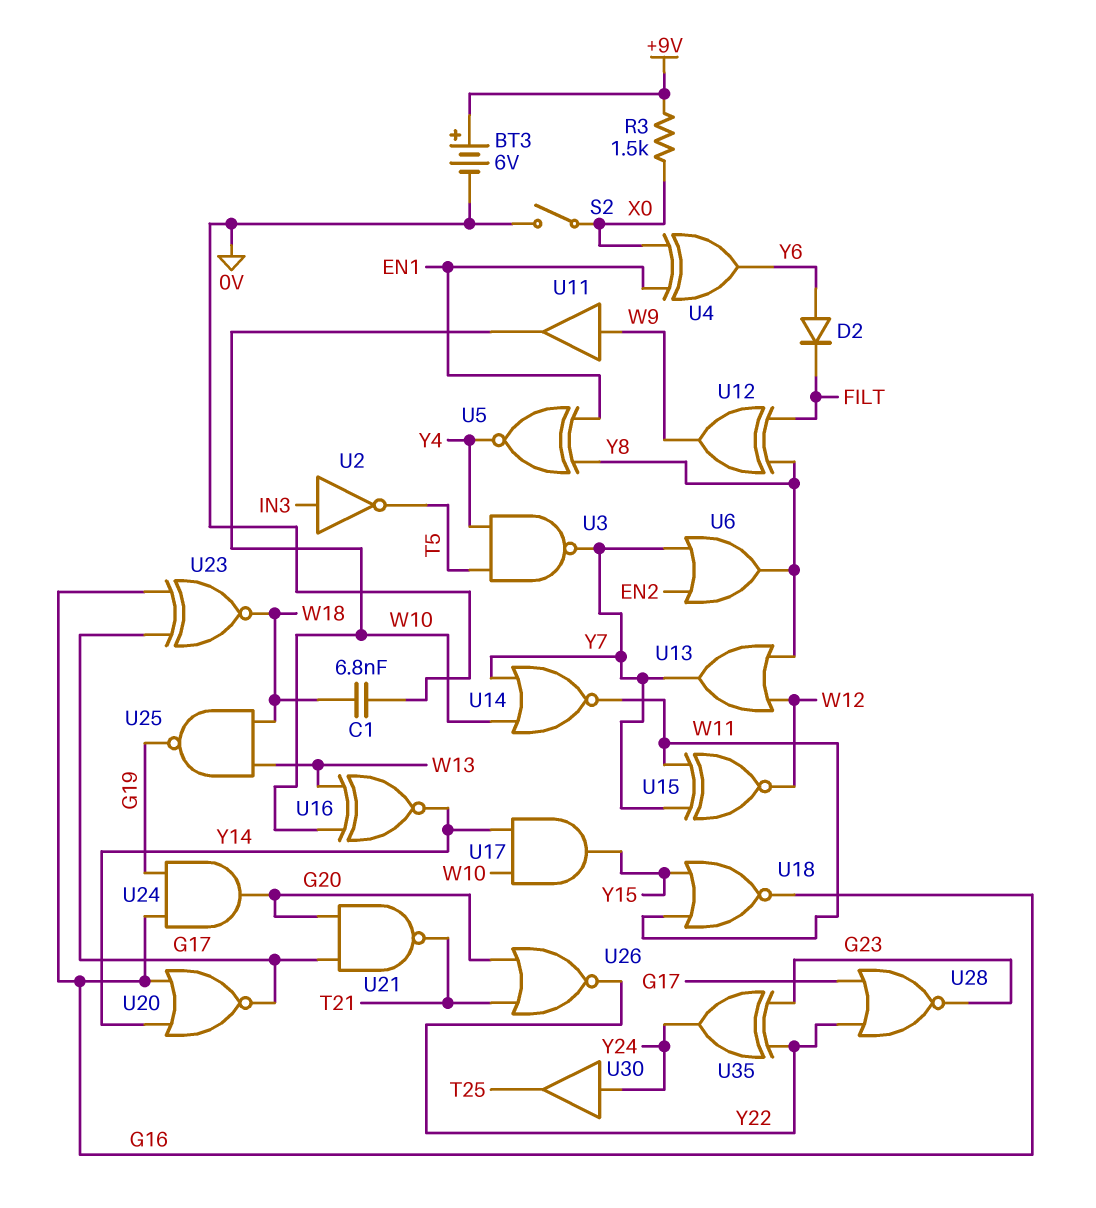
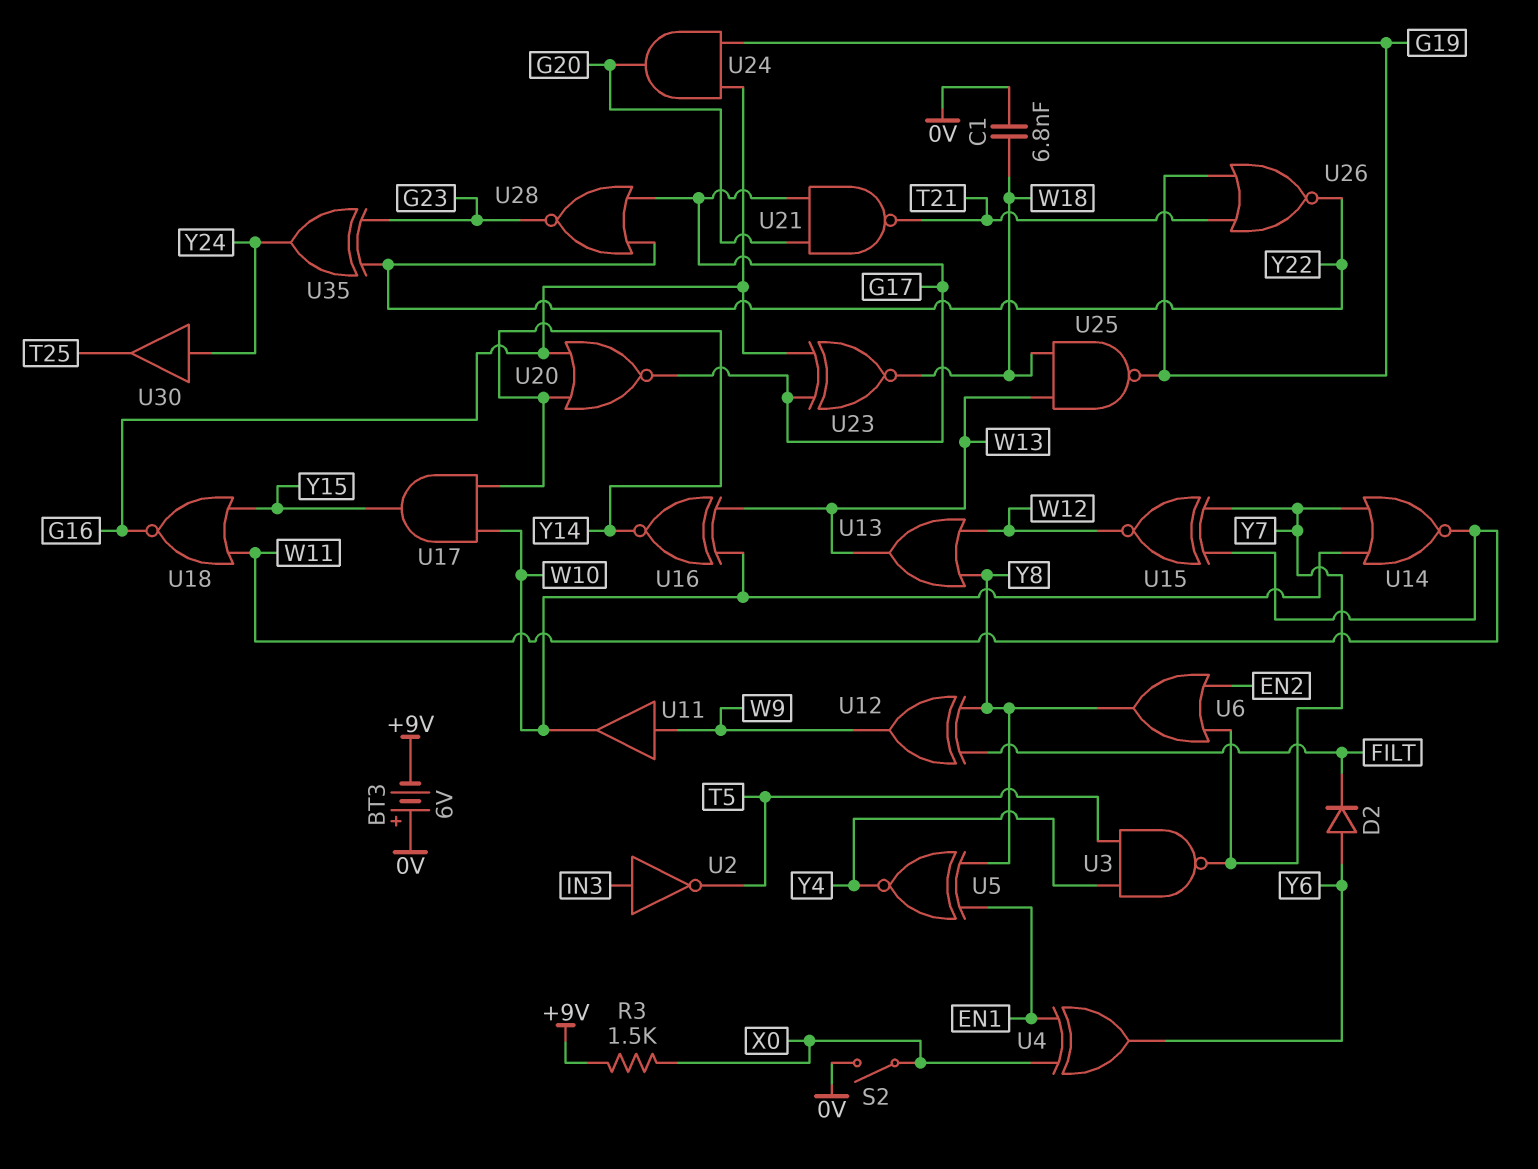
BT3: 6V (plus +9V, minus 0V) -> 6V (plus 0V, minus +9V)
U13: OR (in W12, in Y8, out Y7) -> OR (in W12, in Y8, out W13)
U26: NOR (in G20, in T21, out Y22) -> NOR (in G19, in T21, out Y22)

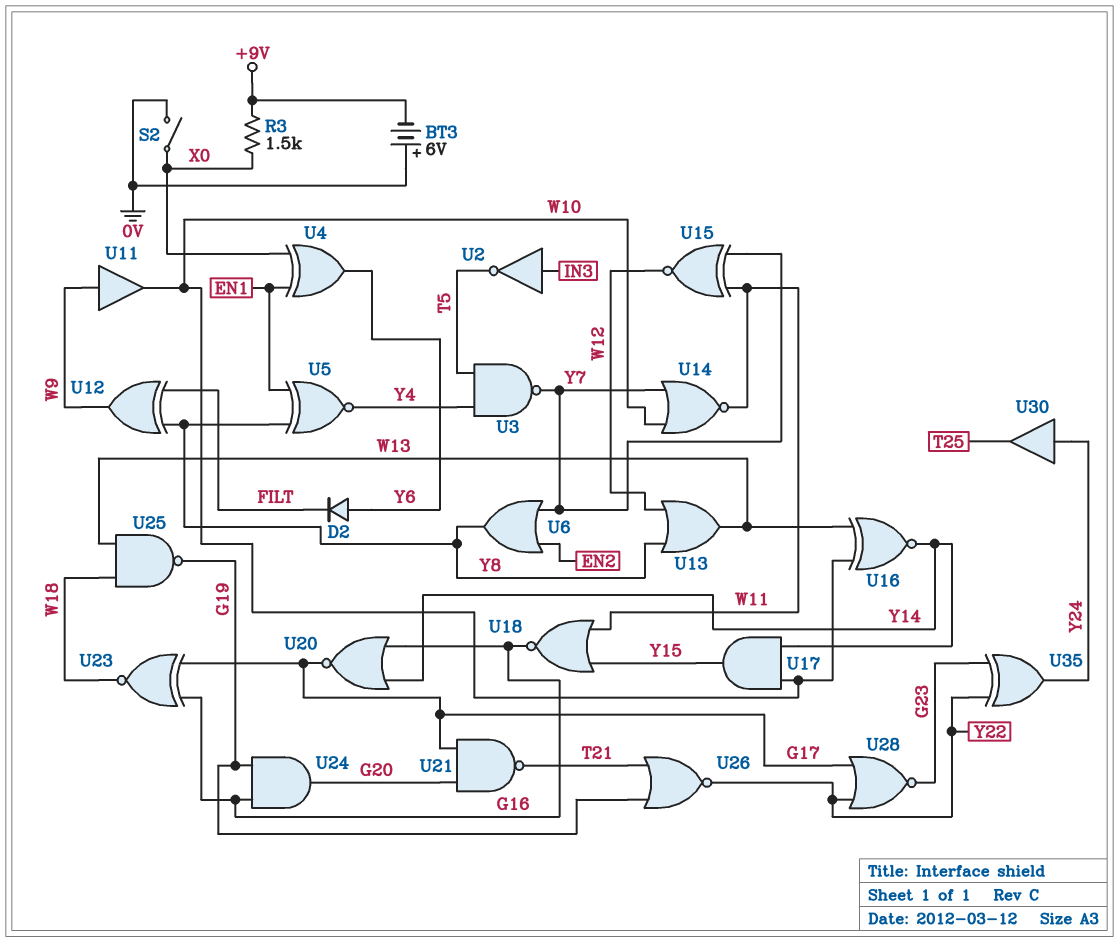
C1: 6.8nF (0V, W18) -> none

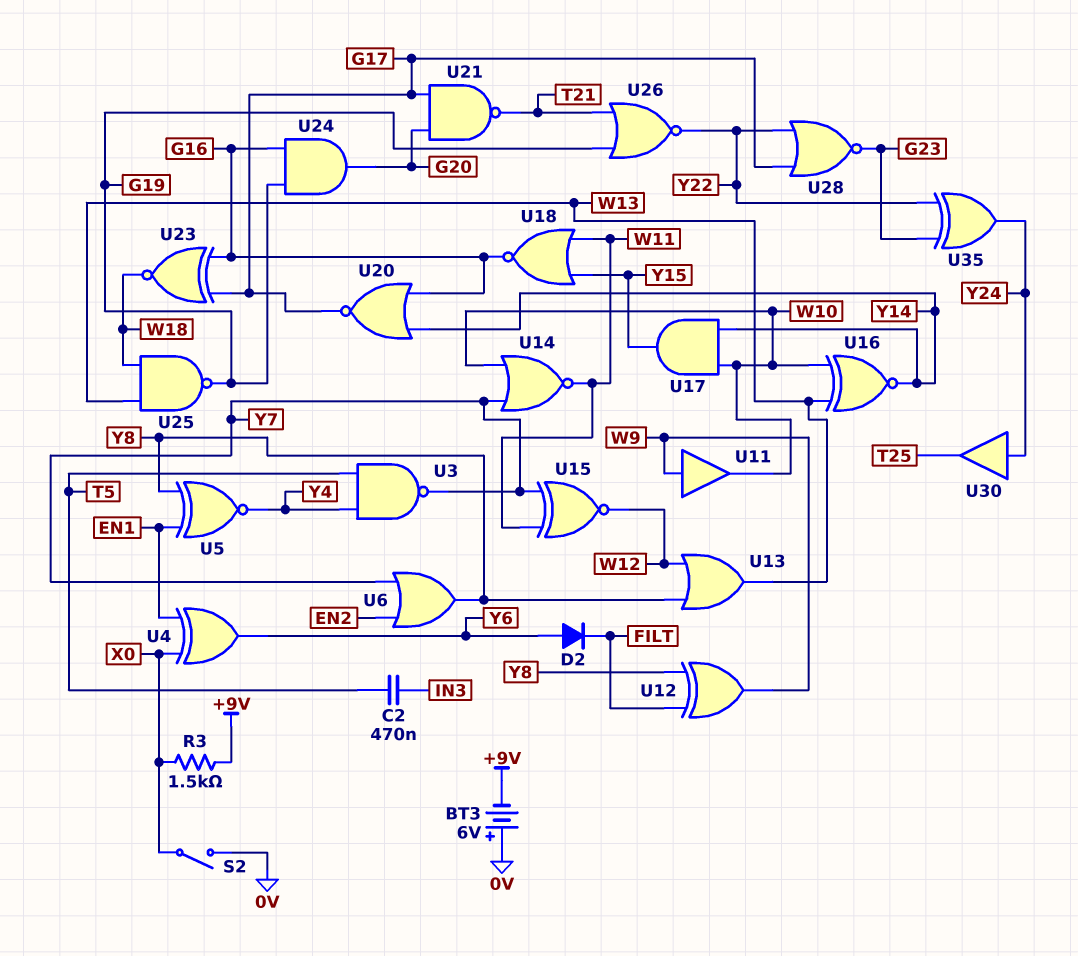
C2: none -> 470nF (IN3, T5)
U2: NOT (in IN3, out T5) -> none

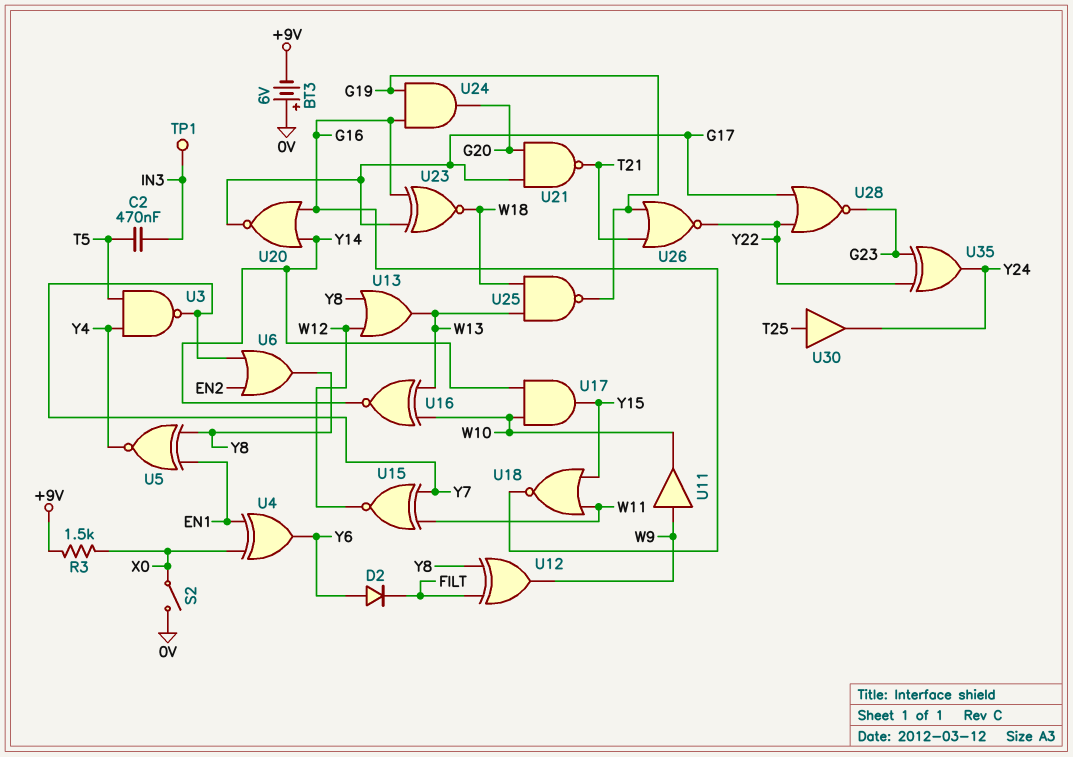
TP1: none -> test point (IN3)
U14: NOR (in W10, in Y7, out W11) -> none
U30: buffer (in Y24, out T25) -> buffer (in T25, out Y24)

